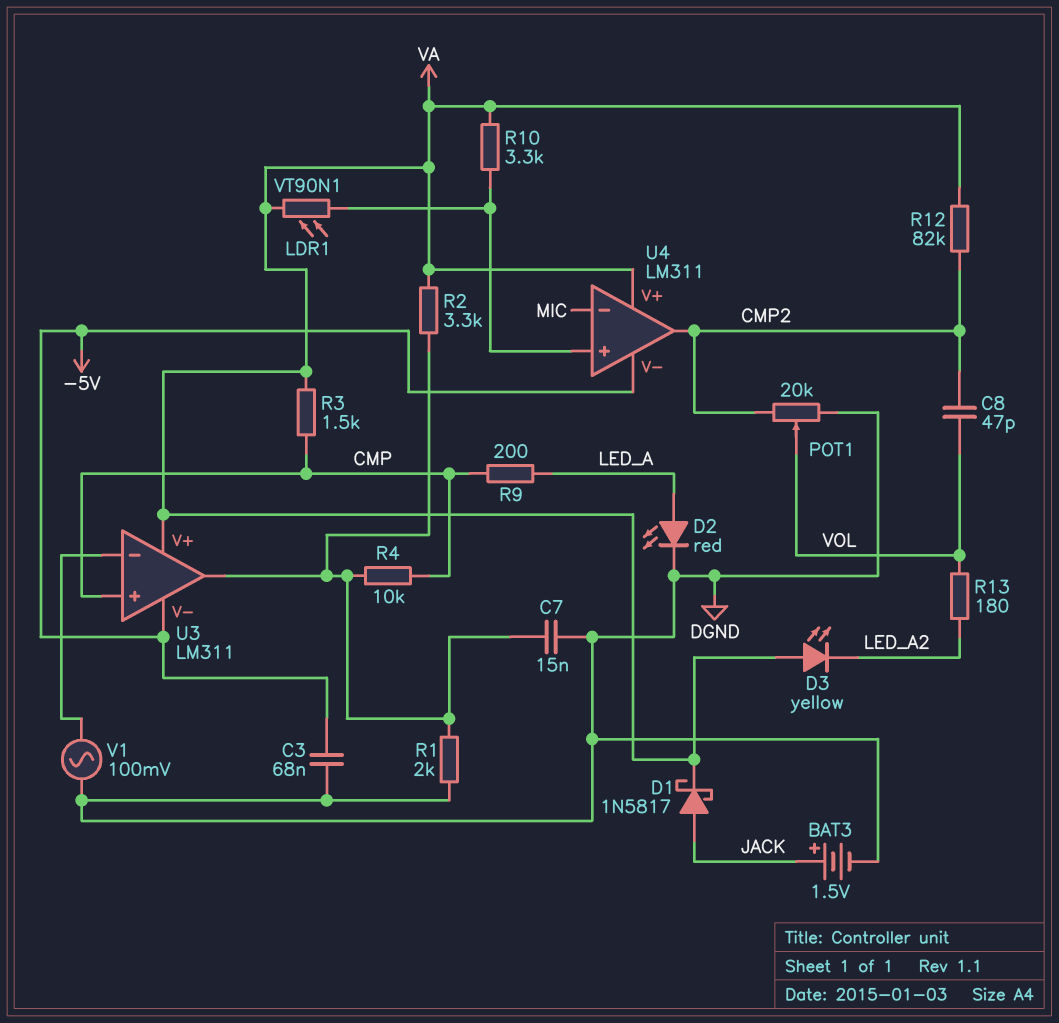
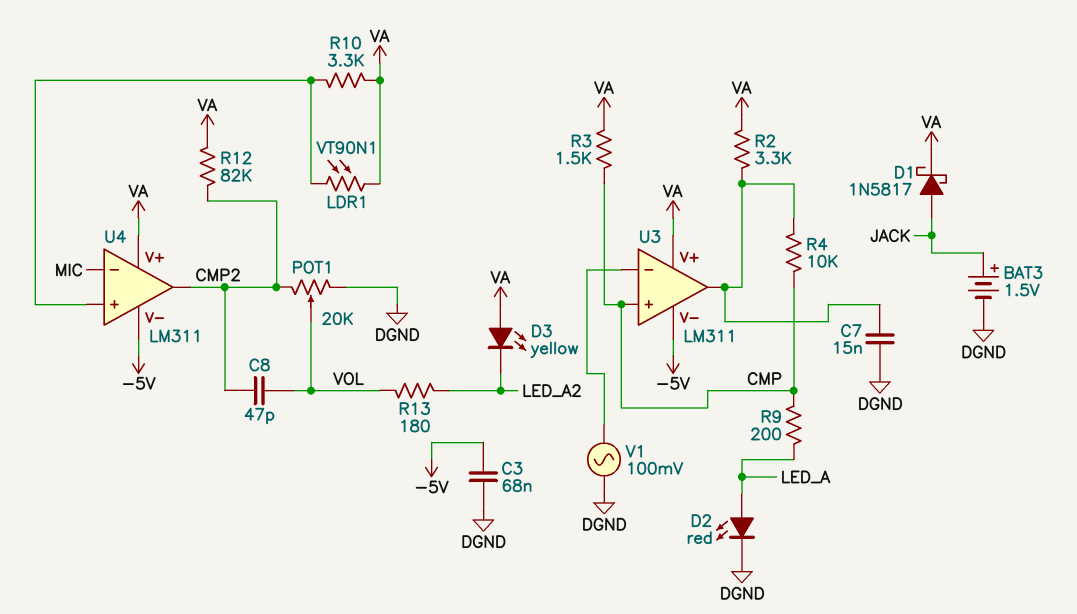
R1: 2k (DGND, U3/out) -> none

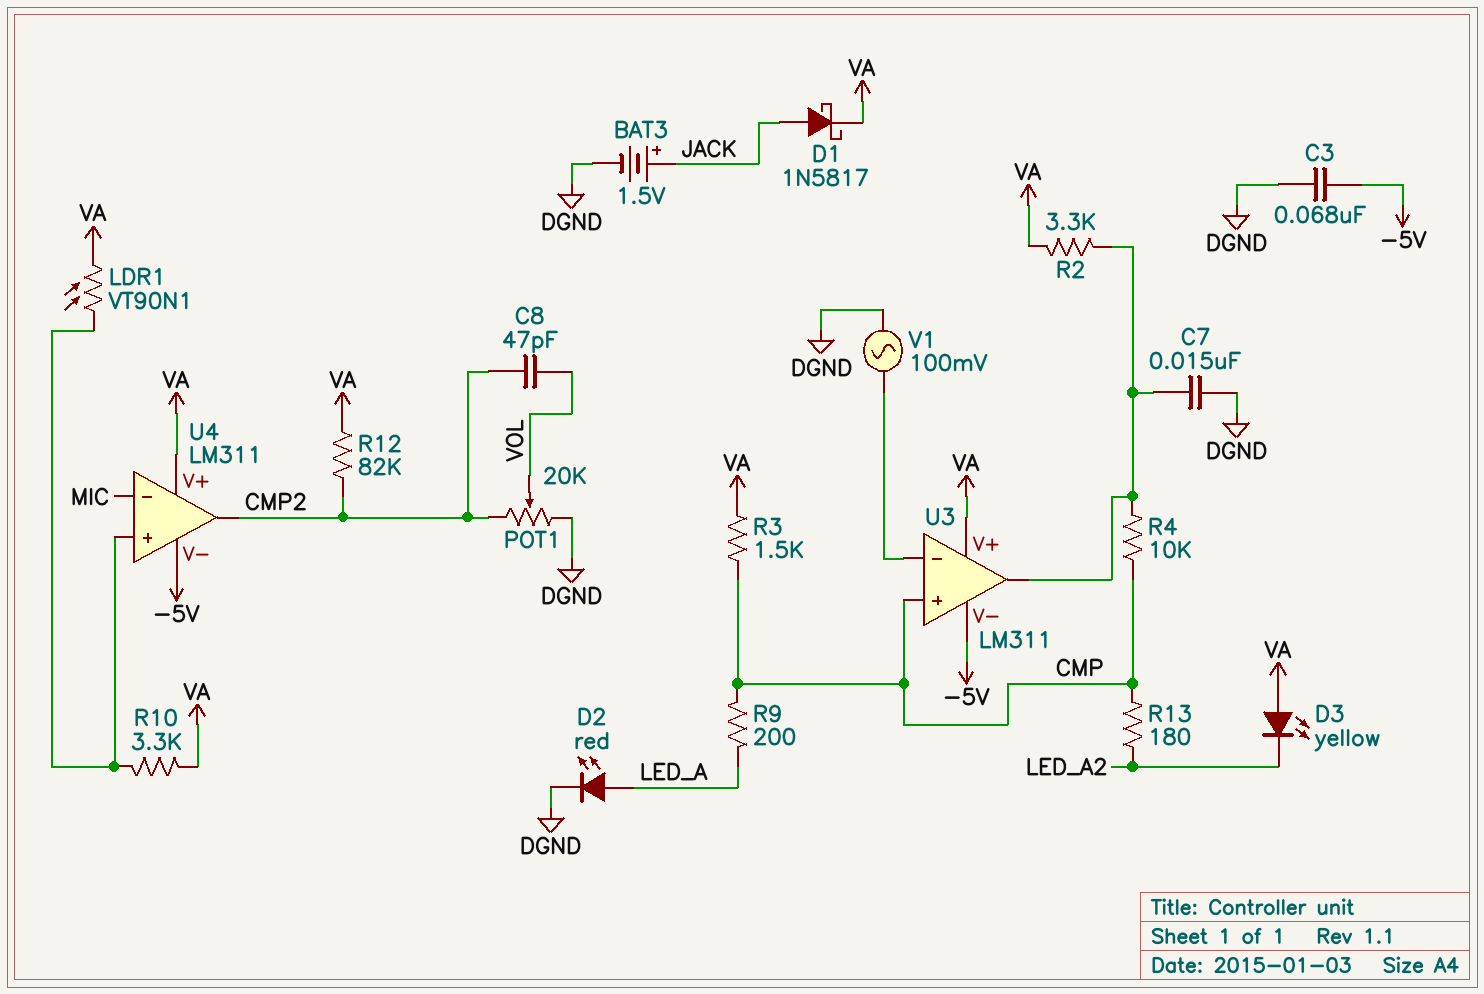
R13: 180 (LED_A2, VOL) -> 180 (CMP, LED_A2)

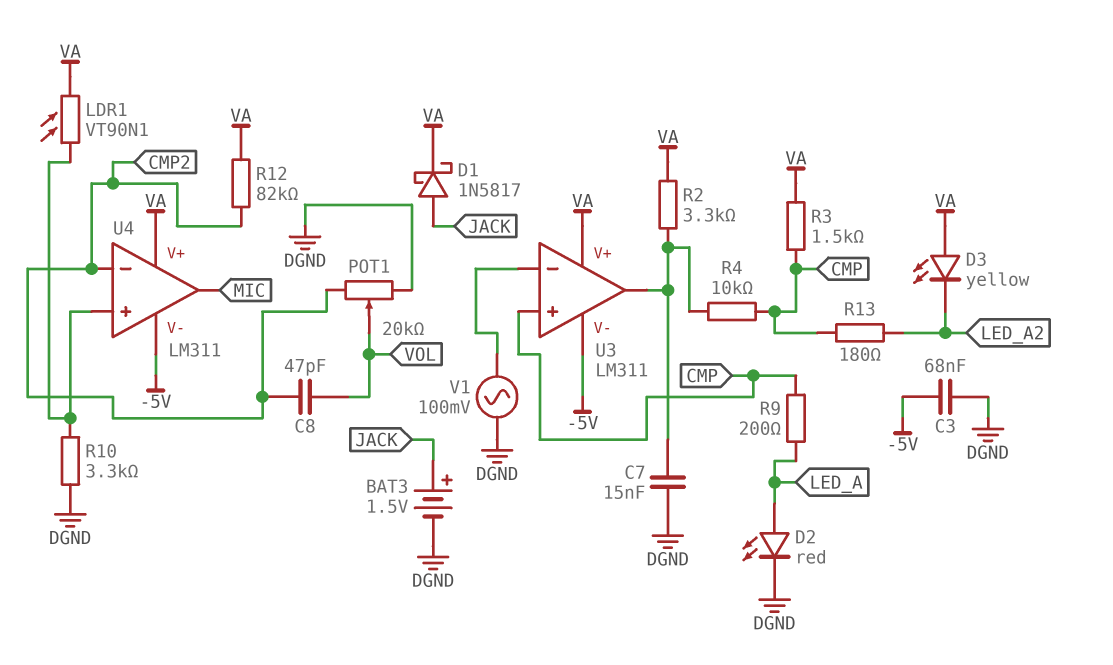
R10: 3.3k (U4/in+, VA) -> 3.3k (DGND, U4/in+)
U4 pin in-: MIC -> CMP2
U4 pin out: CMP2 -> MIC

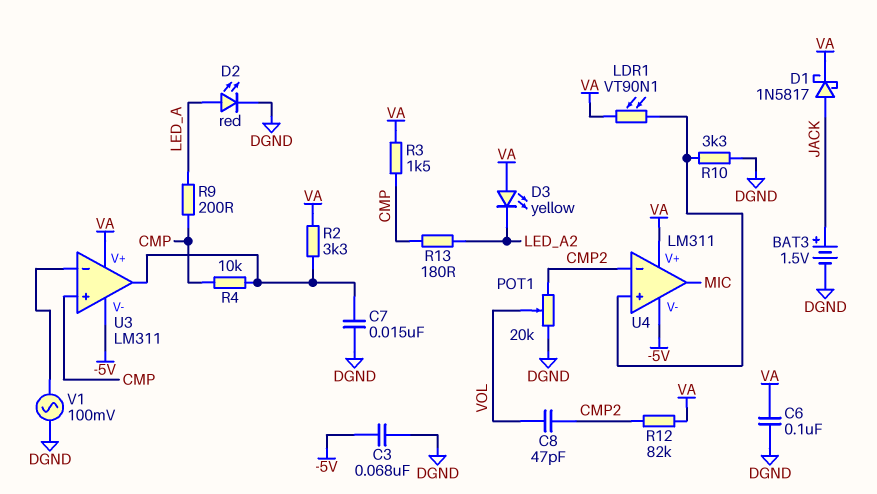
C6: none -> 100nF (DGND, VA)

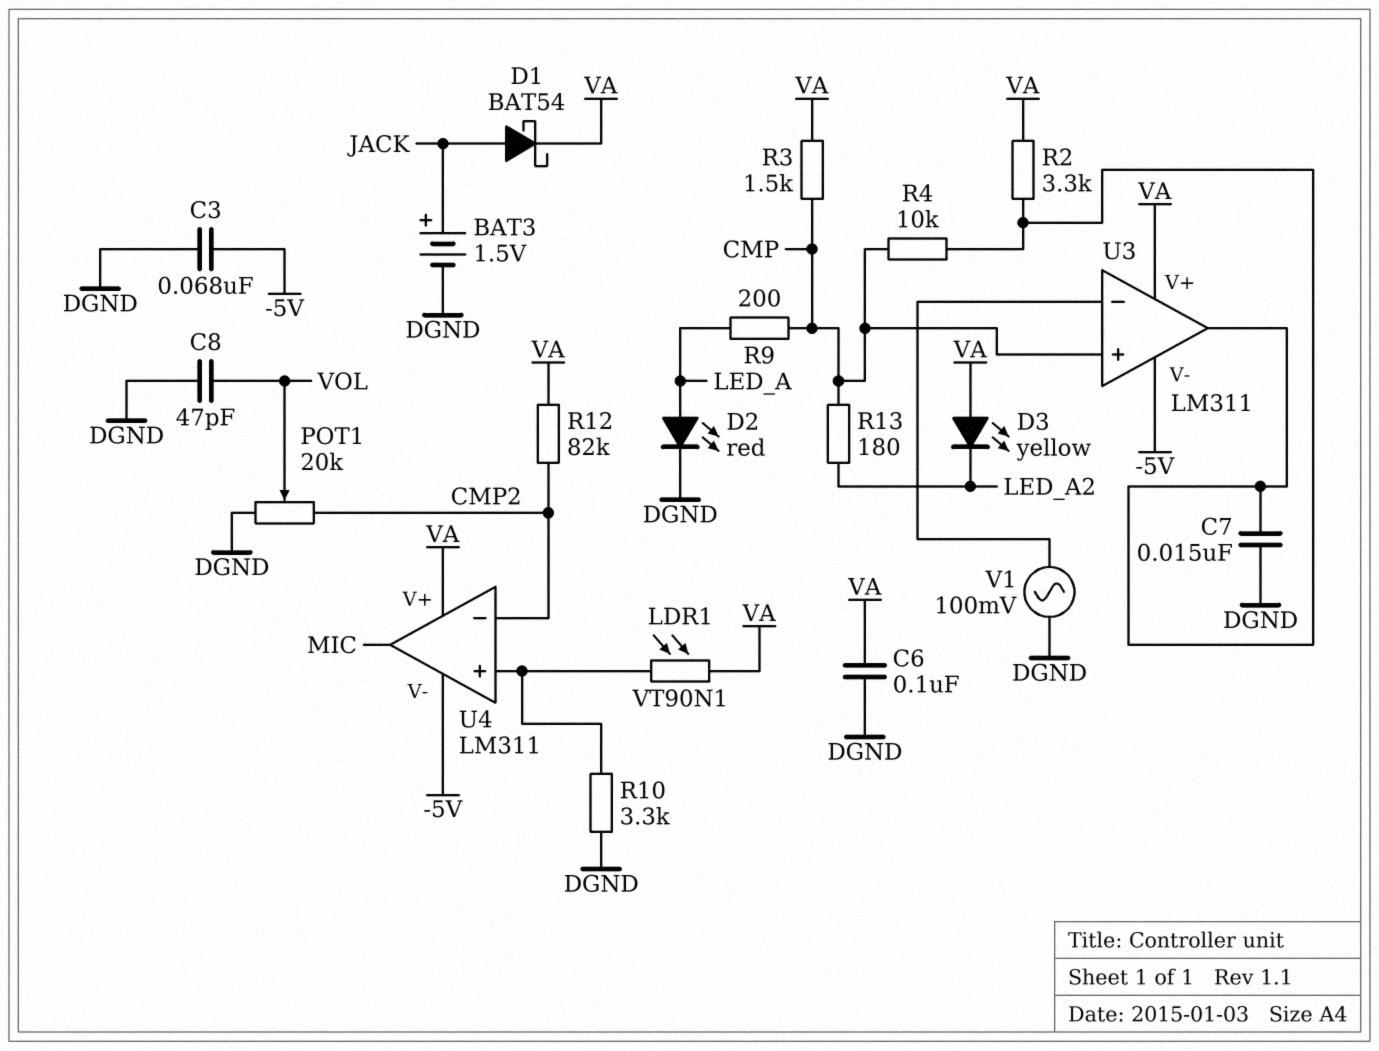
C8: 47pF (CMP2, VOL) -> 47pF (DGND, VOL)
D1: schottky 1N5817 (A JACK, K VA) -> schottky BAT54 (A JACK, K VA)

